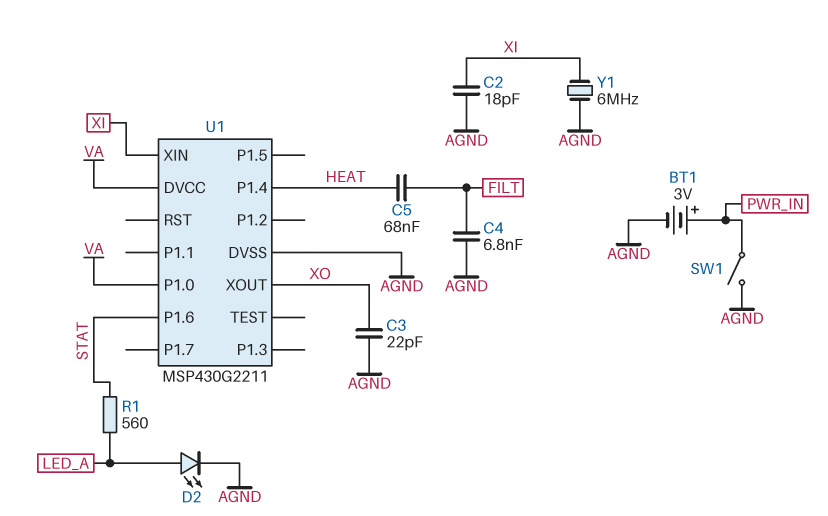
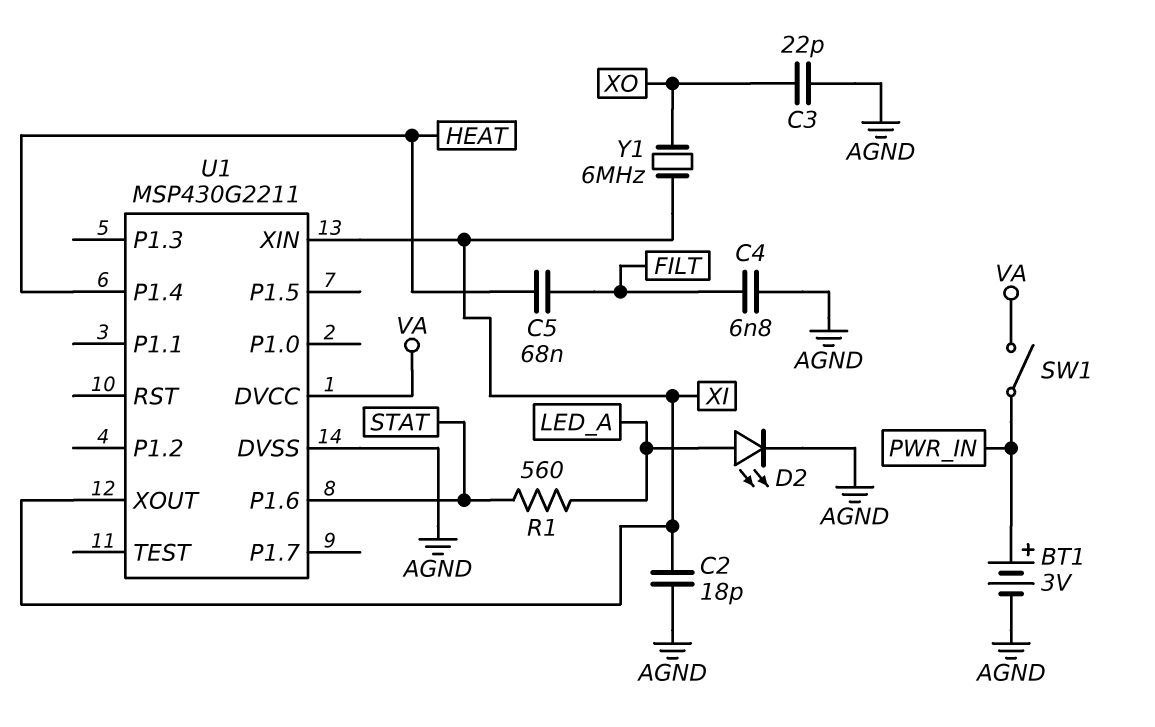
SW1: switch (AGND, PWR_IN) -> switch (PWR_IN, VA)
U1 pin P1.0: VA -> none
U1 pin XOUT: XO -> XI
Y1: 6MHz (AGND, XI) -> 6MHz (XI, XO)

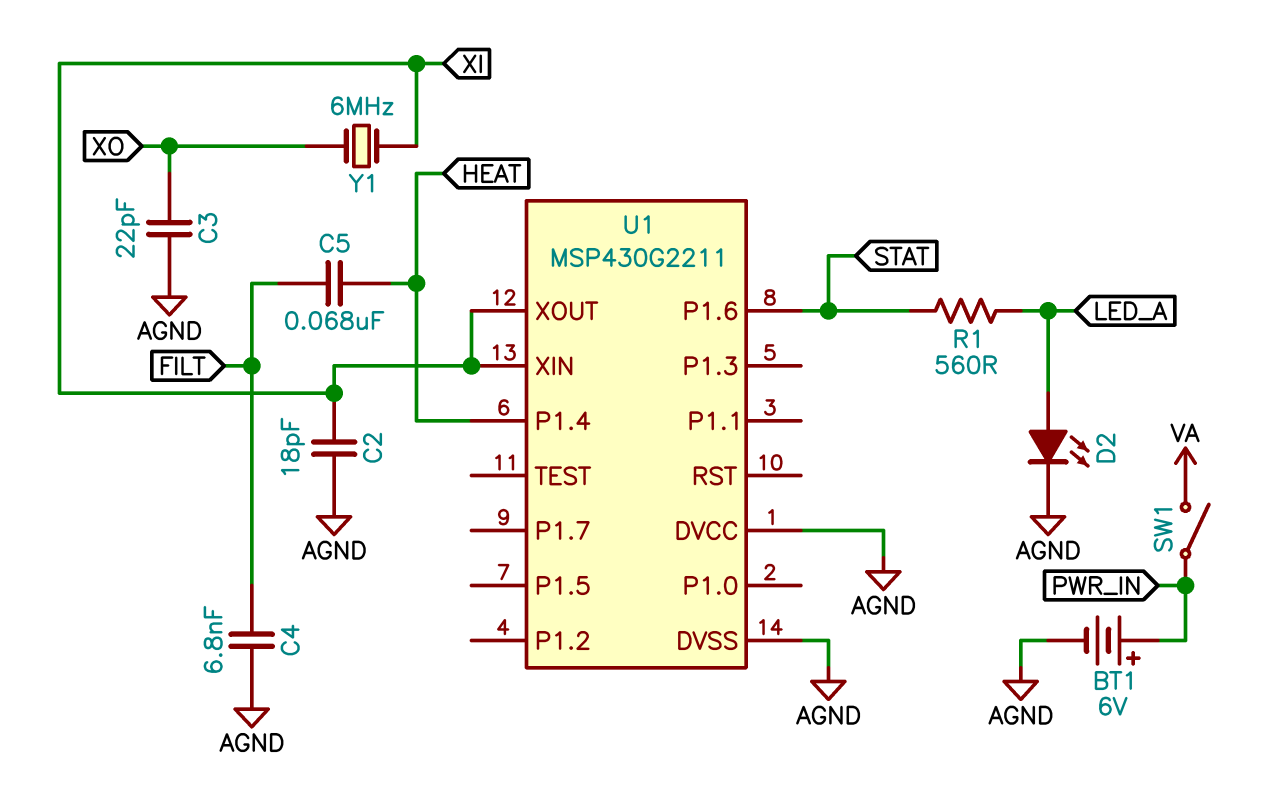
BT1: 3V (plus PWR_IN, minus AGND) -> 6V (plus PWR_IN, minus AGND)
U1 pin DVCC: VA -> AGND

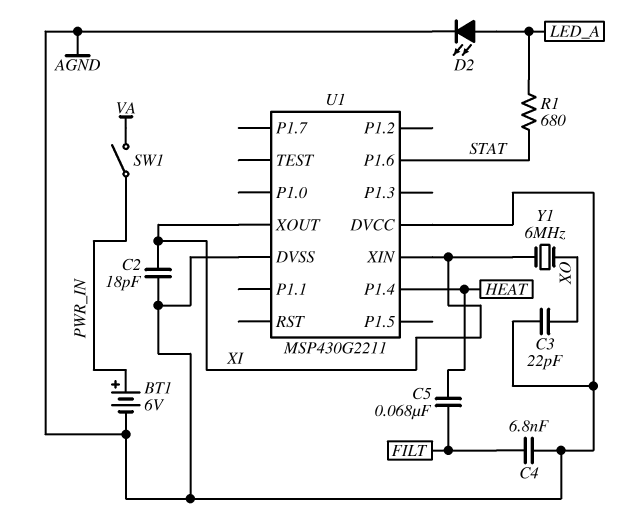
R1: 560 (LED_A, STAT) -> 680 (LED_A, STAT)

